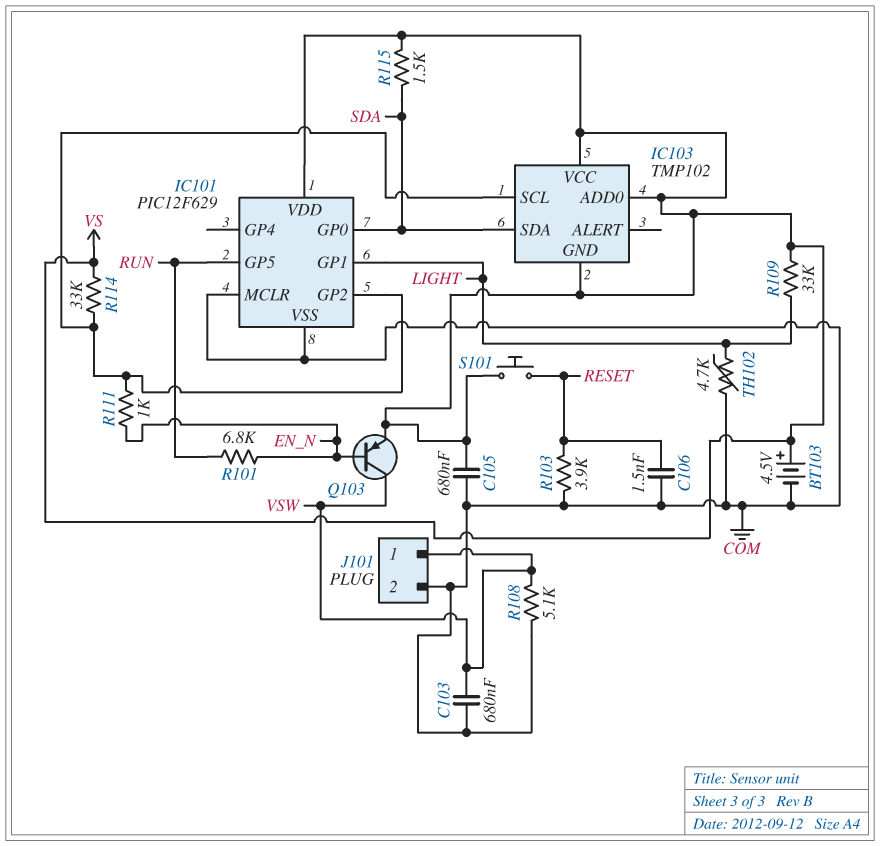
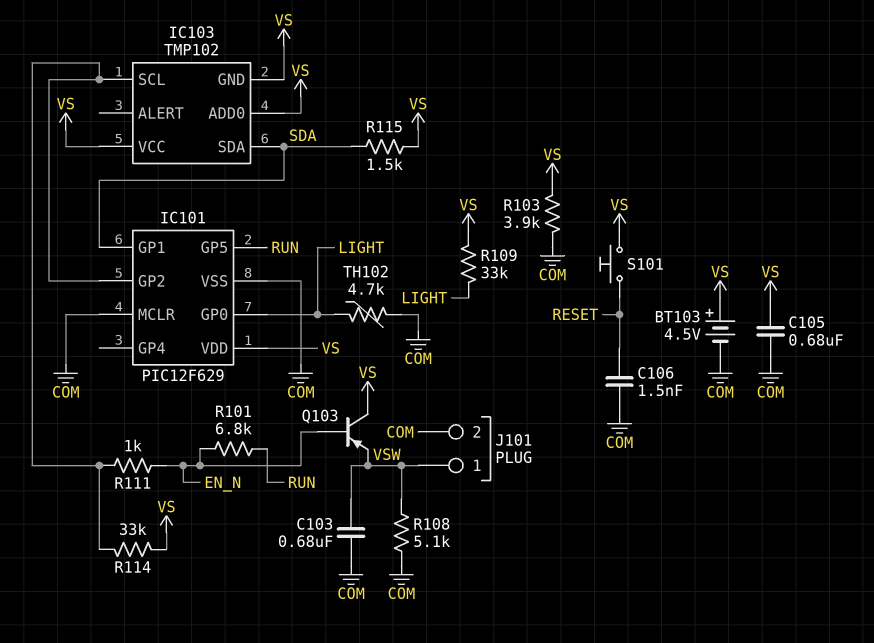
IC101 pin GP0: SDA -> LIGHT
IC101 pin GP1: LIGHT -> SDA
Q103: PNP (B EN_N, C VSW, E VS) -> PNP (B EN_N, C VS, E VSW)
R103: 3.9k (COM, RESET) -> 3.9k (COM, VS)

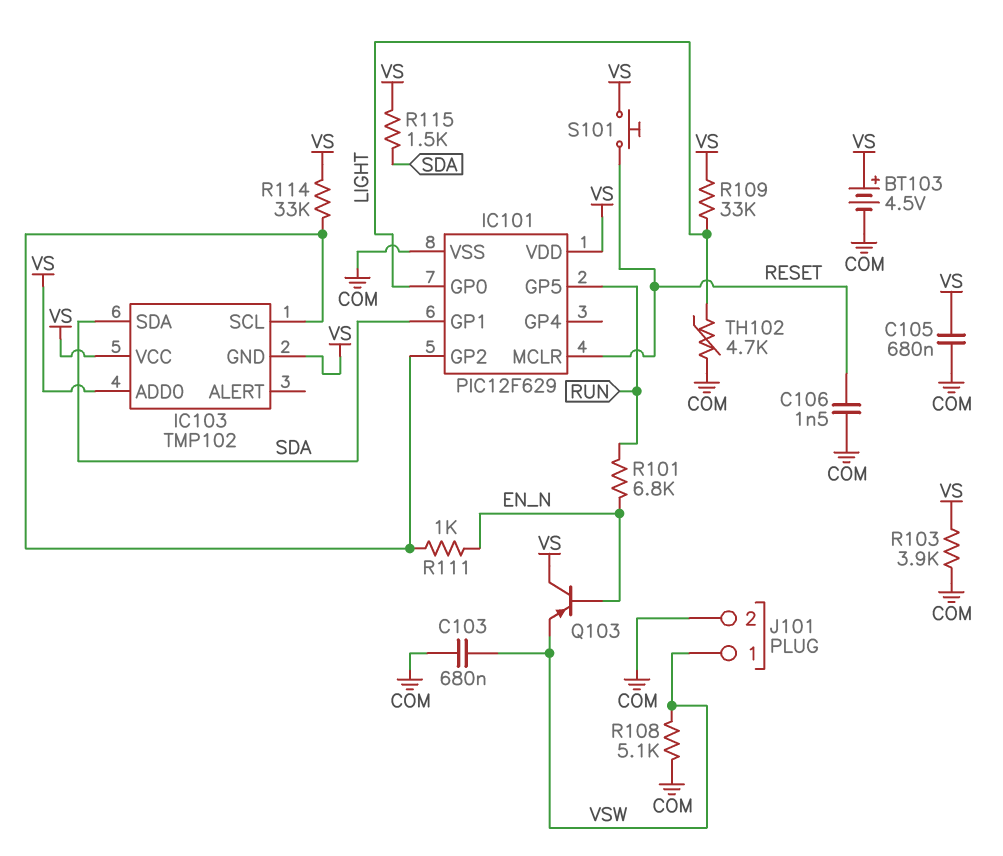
IC101 pin MCLR: COM -> RESET

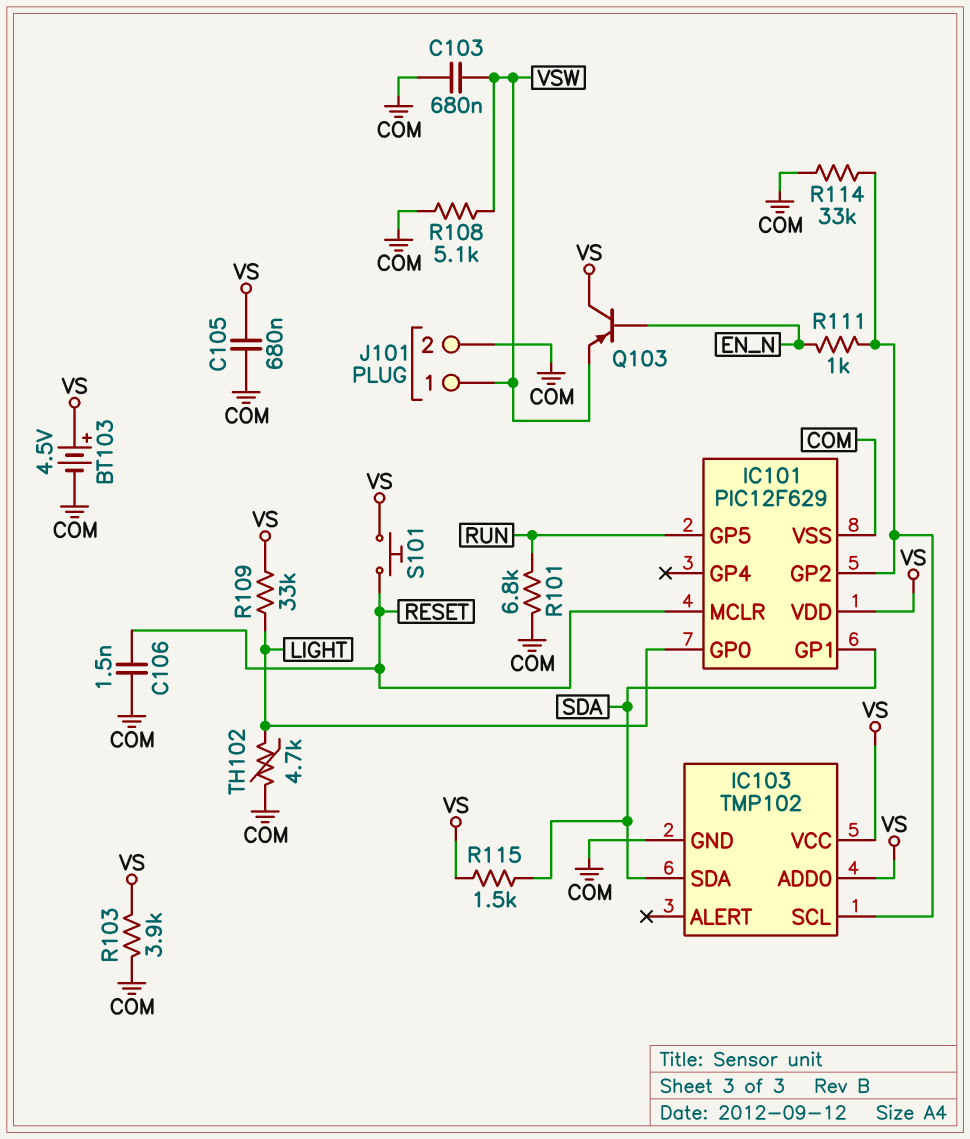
IC103 pin GND: VS -> COM
R101: 6.8k (EN_N, RUN) -> 6.8k (COM, RUN)
R114: 33k (IC101/GP2, VS) -> 33k (COM, IC101/GP2)

